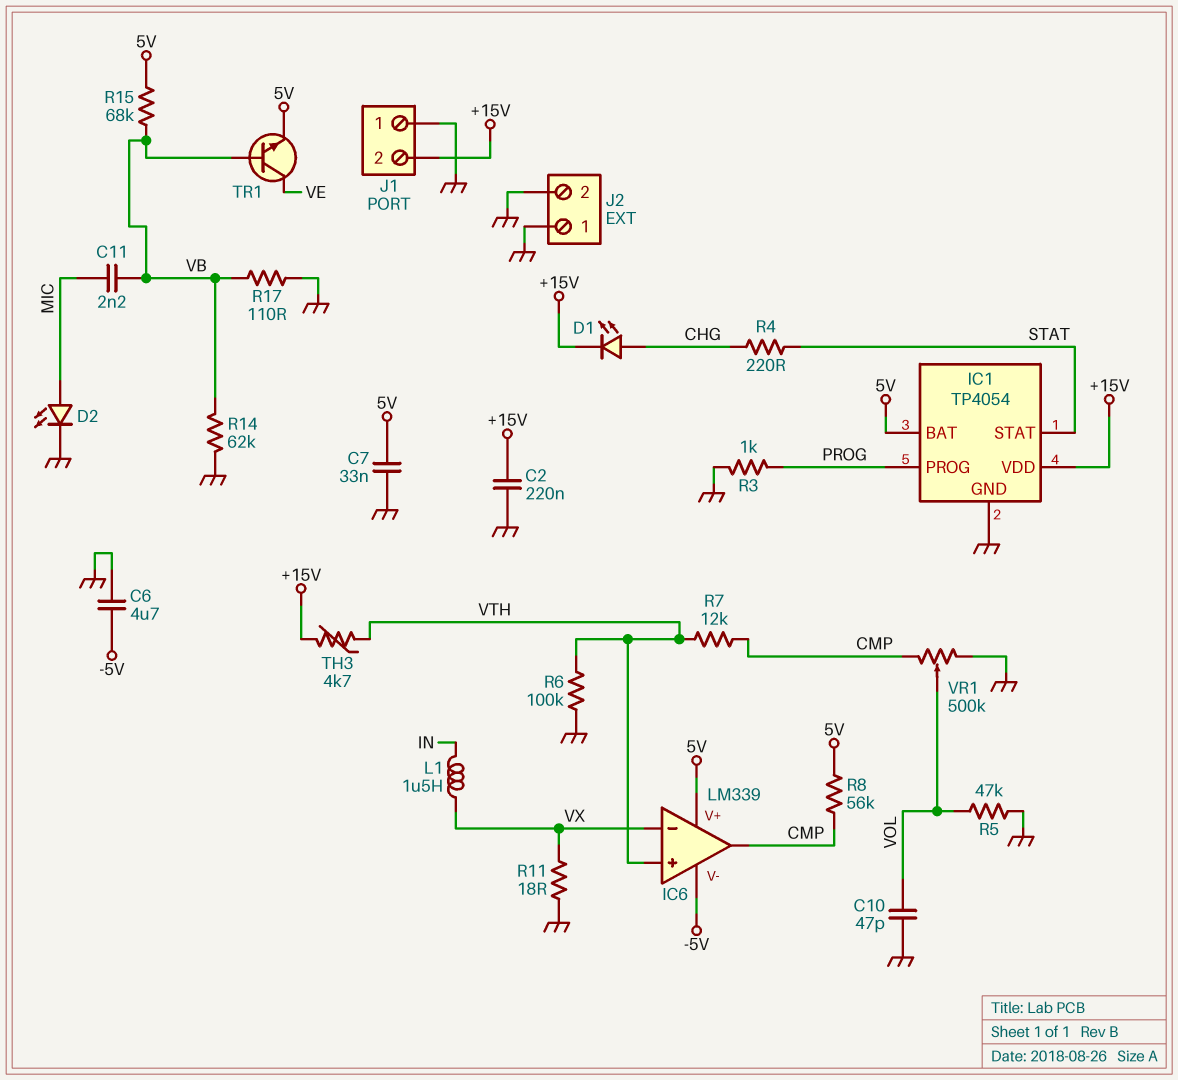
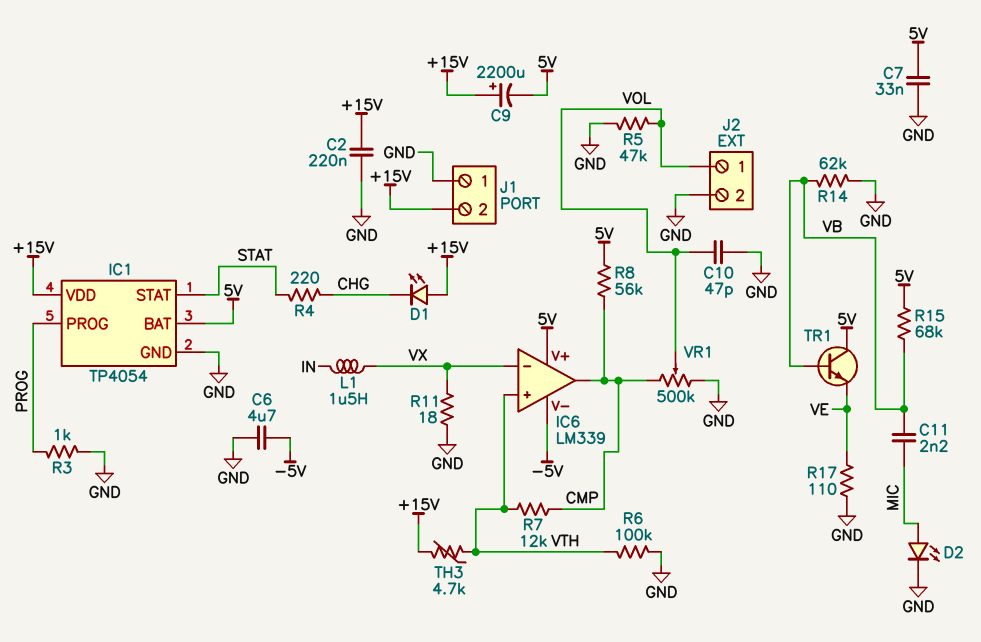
C9: none -> 2200uF (plus +15V, minus 5V)
D1: LED (A CHG, K +15V) -> LED (A +15V, K CHG)
J2 pin 1: GND -> VOL
R17: 110 (GND, VB) -> 110 (GND, VE)
TR1: NPN (B VB, C VE, E 5V) -> NPN (B VB, C 5V, E VE)

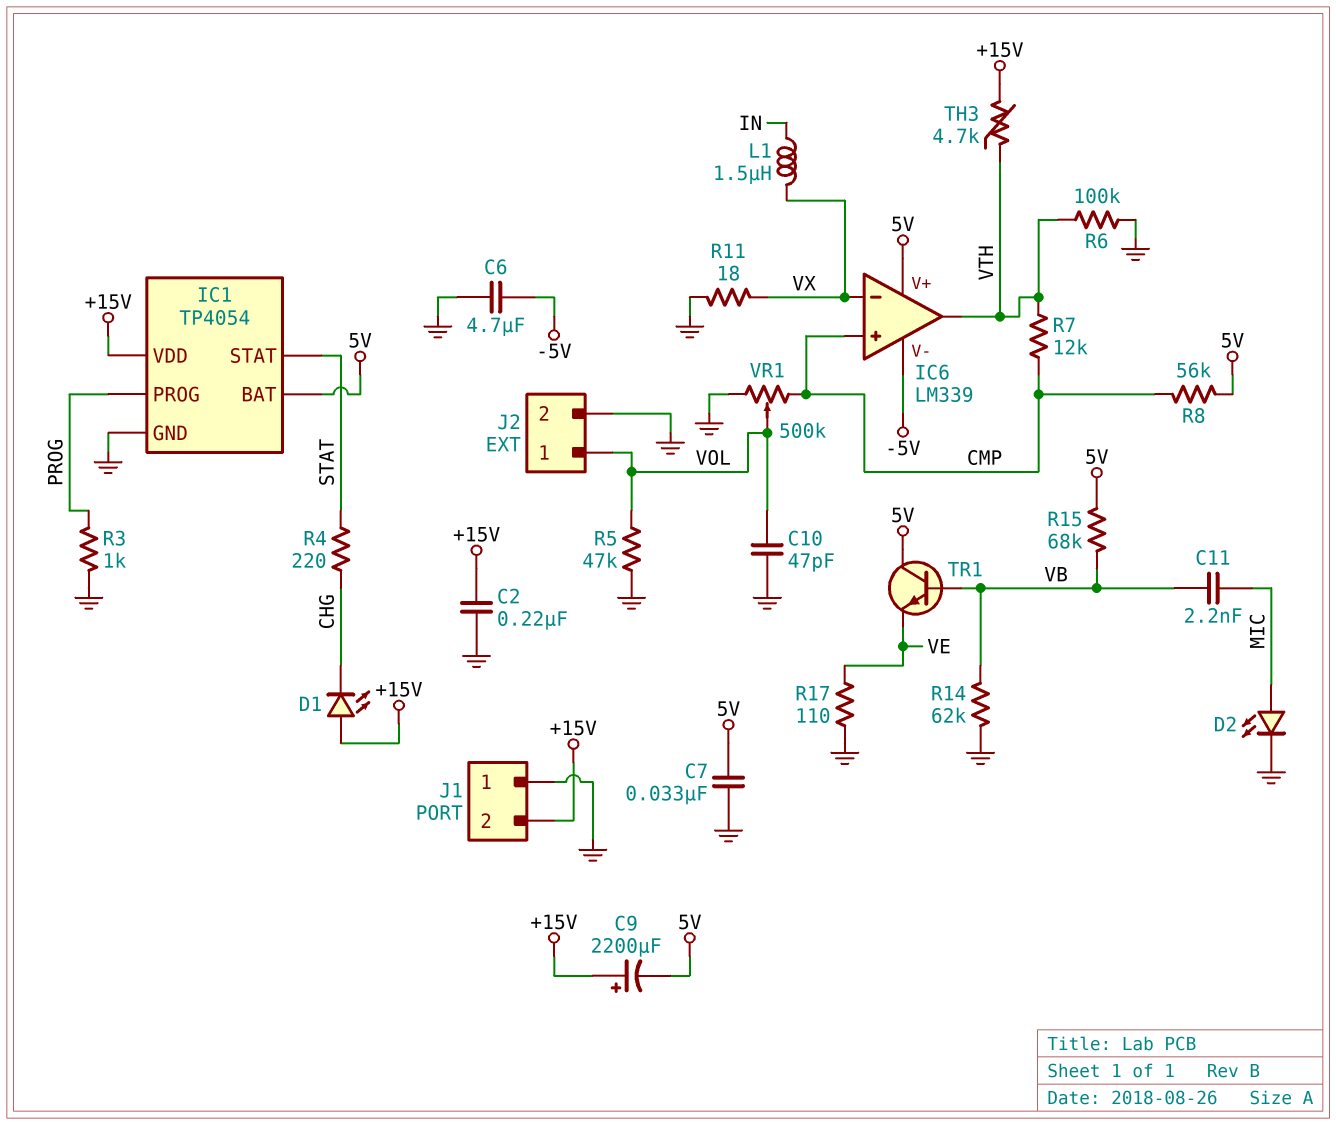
IC6 pin in+: VTH -> CMP
IC6 pin out: CMP -> VTH

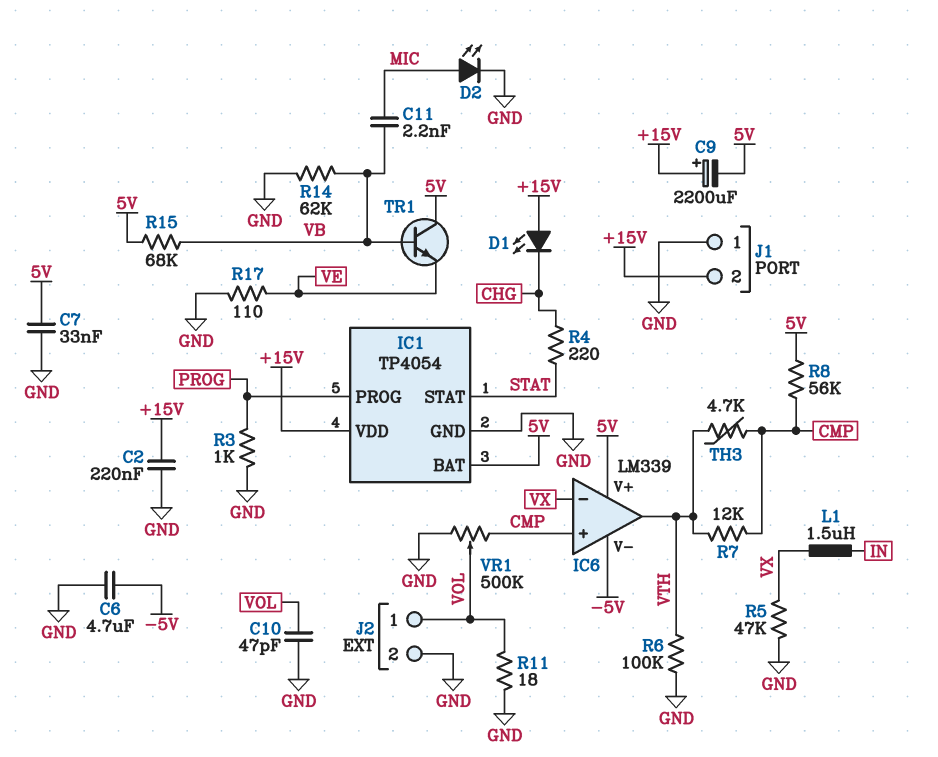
R5: 47k (GND, VOL) -> 47k (GND, VX)
R11: 18 (GND, VX) -> 18 (GND, VOL)
TH3: 4.7k (+15V, VTH) -> 4.7k (CMP, VTH)

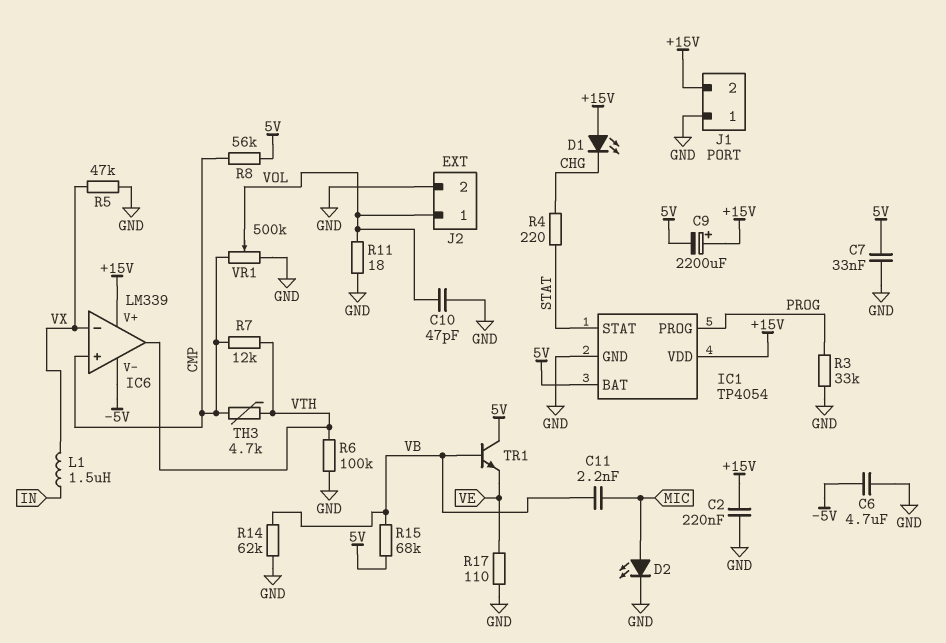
IC6 pin V+: 5V -> +15V
R3: 1k (GND, PROG) -> 33k (GND, PROG)

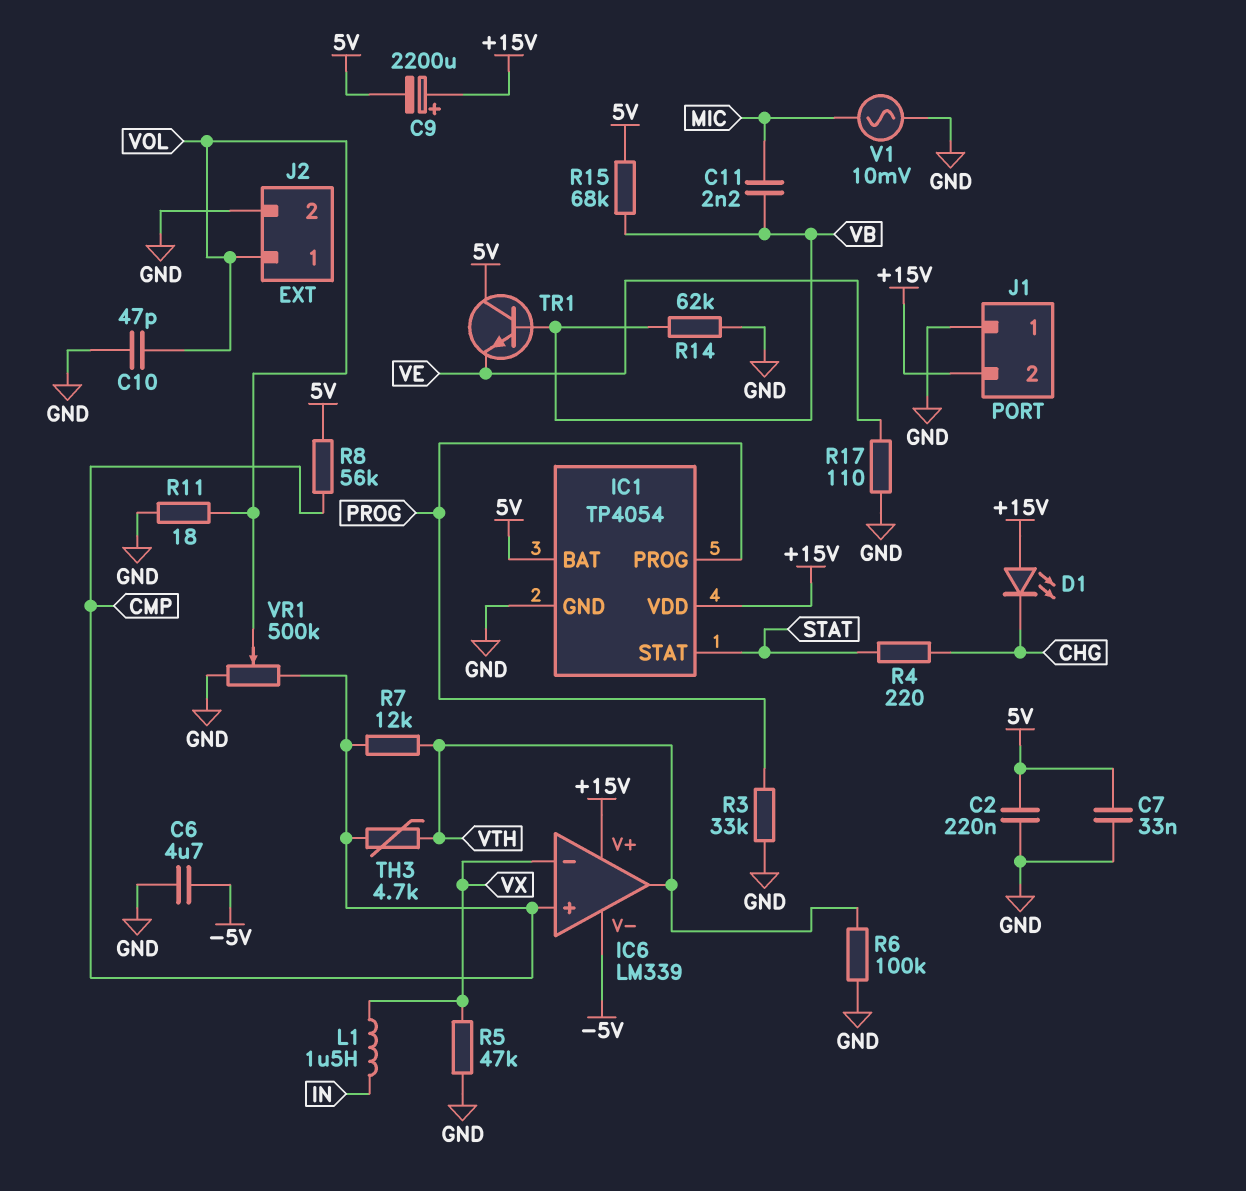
C2: 220nF (+15V, GND) -> 220nF (5V, GND)
D2: LED (A MIC, K GND) -> none
V1: none -> AC 10mV (GND, MIC)

